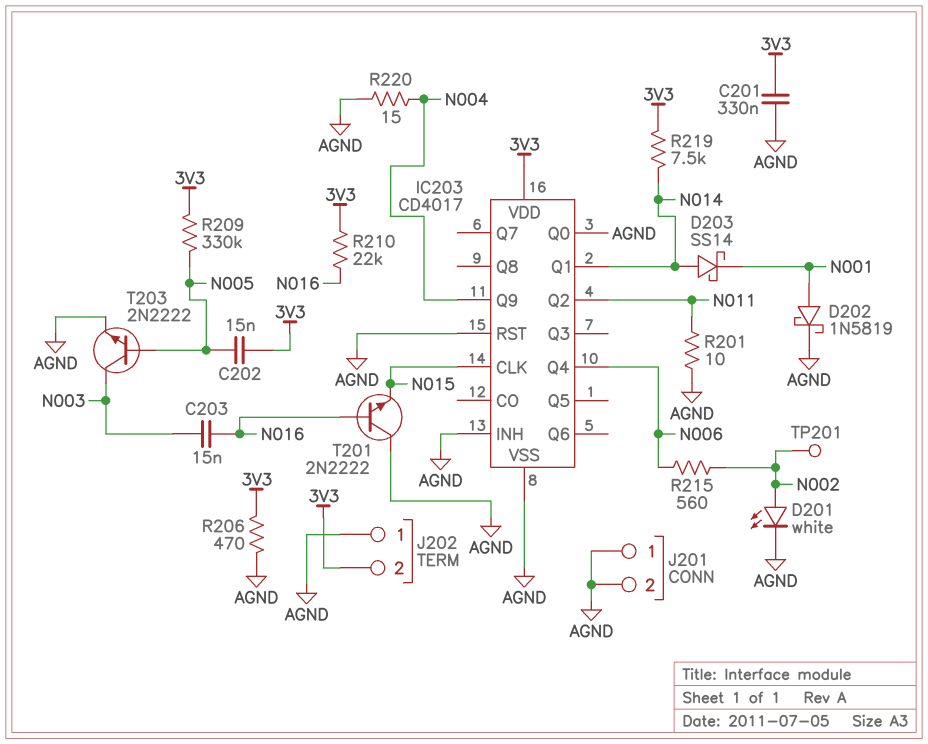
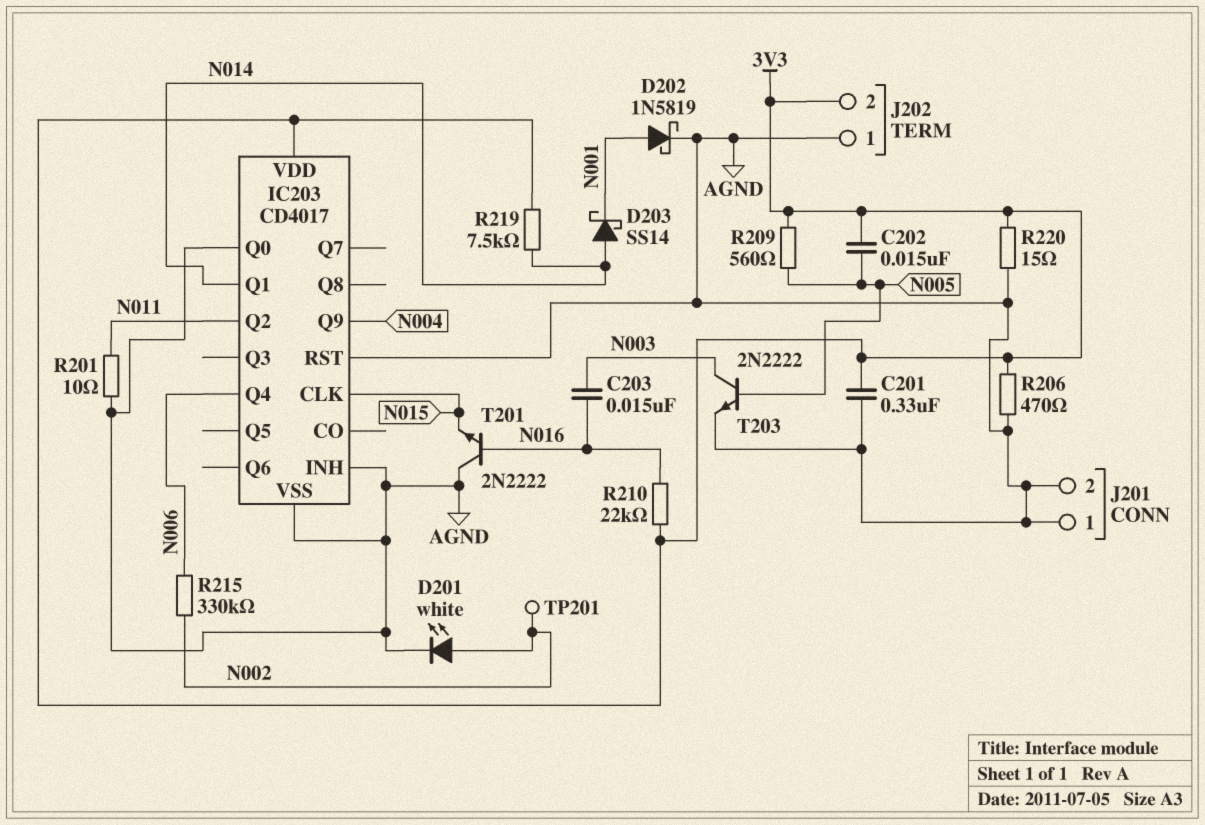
R209: 330k (3V3, N005) -> 560 (3V3, N005)
R215: 560 (N002, N006) -> 330k (N002, N006)
R220: 15 (AGND, N004) -> 15 (3V3, AGND)

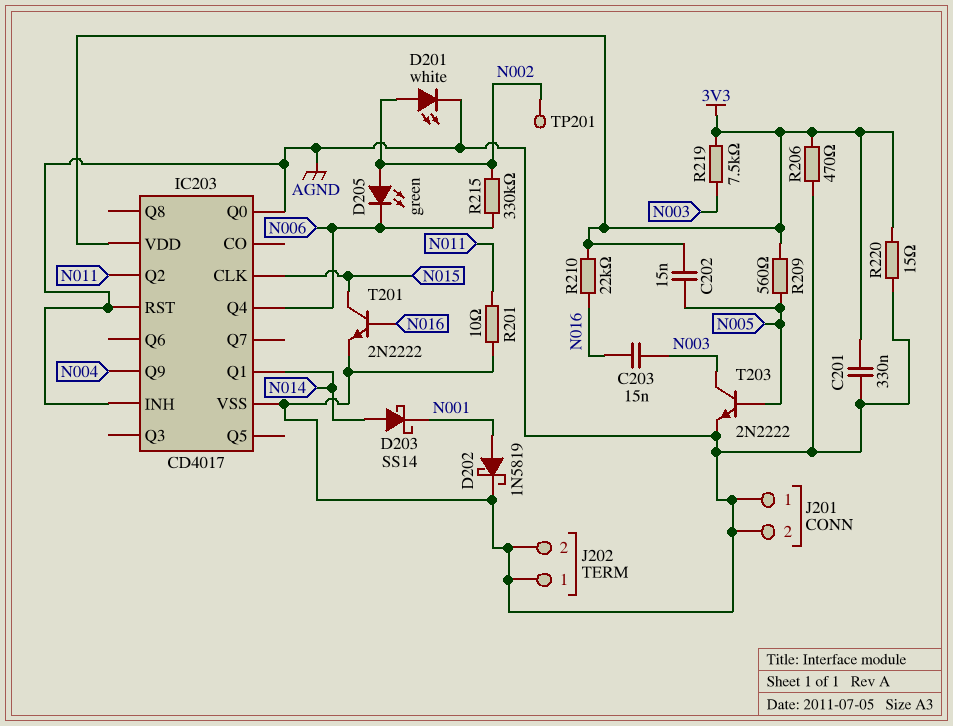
D205: none -> LED green (A N002, K N006)
J202 pin 2: 3V3 -> AGND
R219: 7.5k (3V3, N014) -> 7.5k (3V3, N003)
T201: NPN 2N2222 (B N016, C AGND, E N015) -> NPN 2N2222 (B N016, C N015, E AGND)

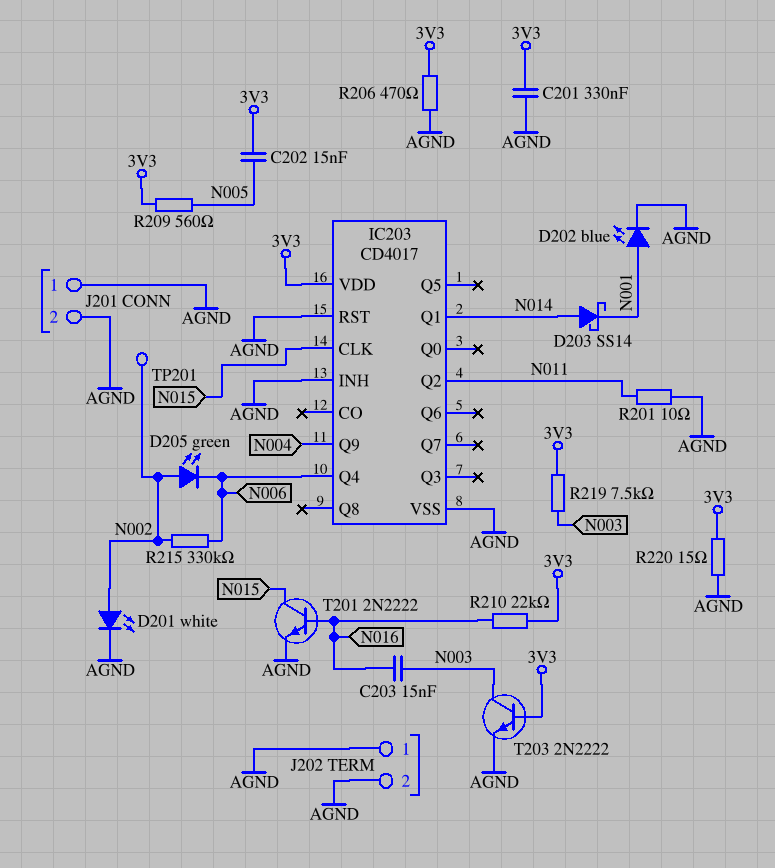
D202: schottky 1N5819 (A N001, K AGND) -> LED blue (A N001, K AGND)
IC203 pin Q0: AGND -> none
T203: NPN 2N2222 (B N005, C N003, E AGND) -> NPN 2N2222 (B 3V3, C N003, E AGND)

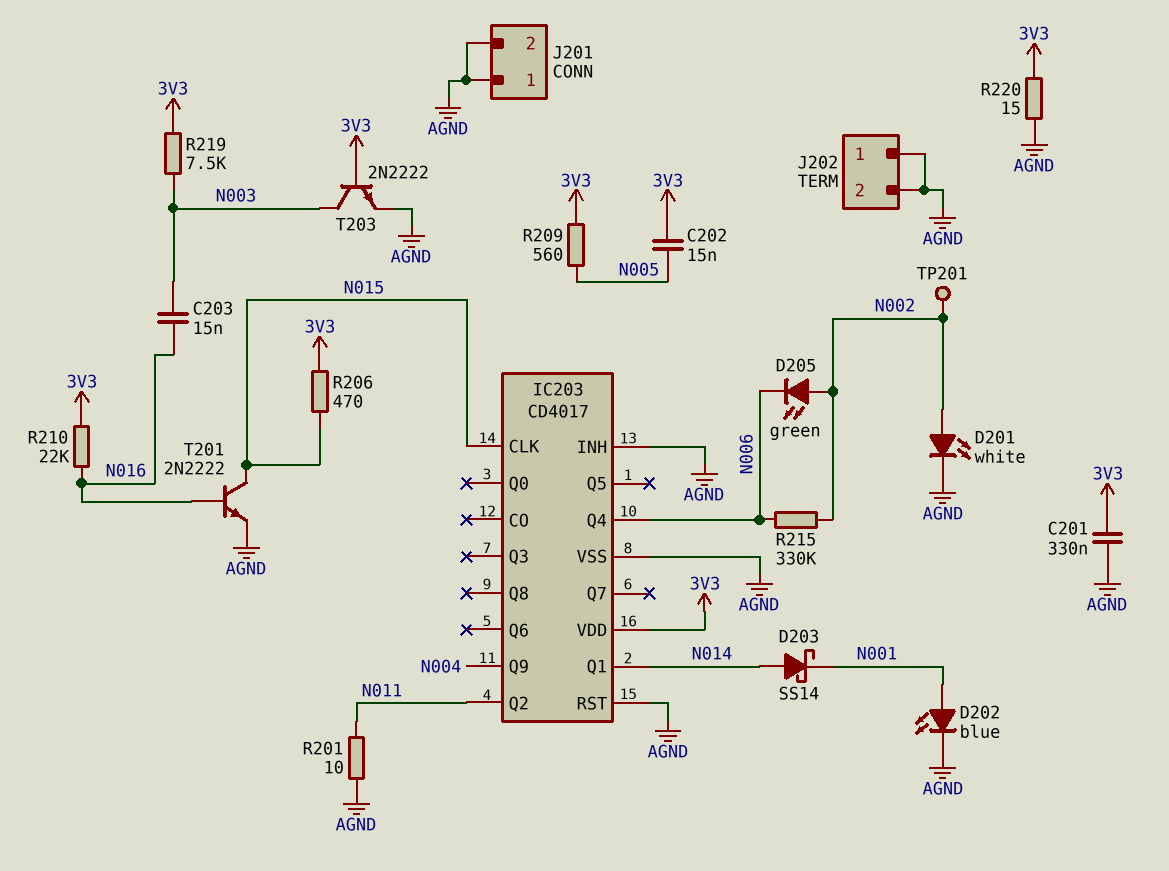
R206: 470 (3V3, AGND) -> 470 (3V3, N015)

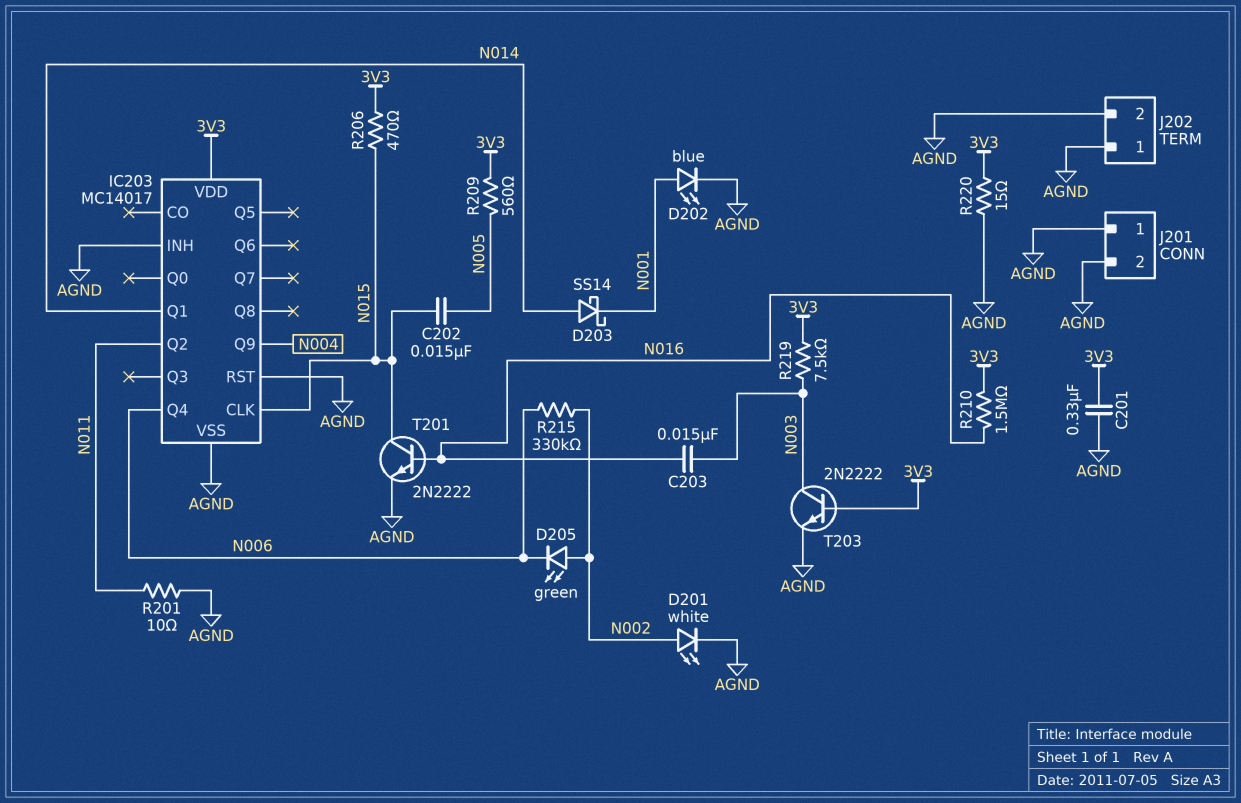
C202: 15nF (3V3, N005) -> 15nF (N005, N015)
IC203: CD4017 -> MC14017
R210: 22k (3V3, N016) -> 1.5M (3V3, N016)
TP201: test point (N002) -> none

